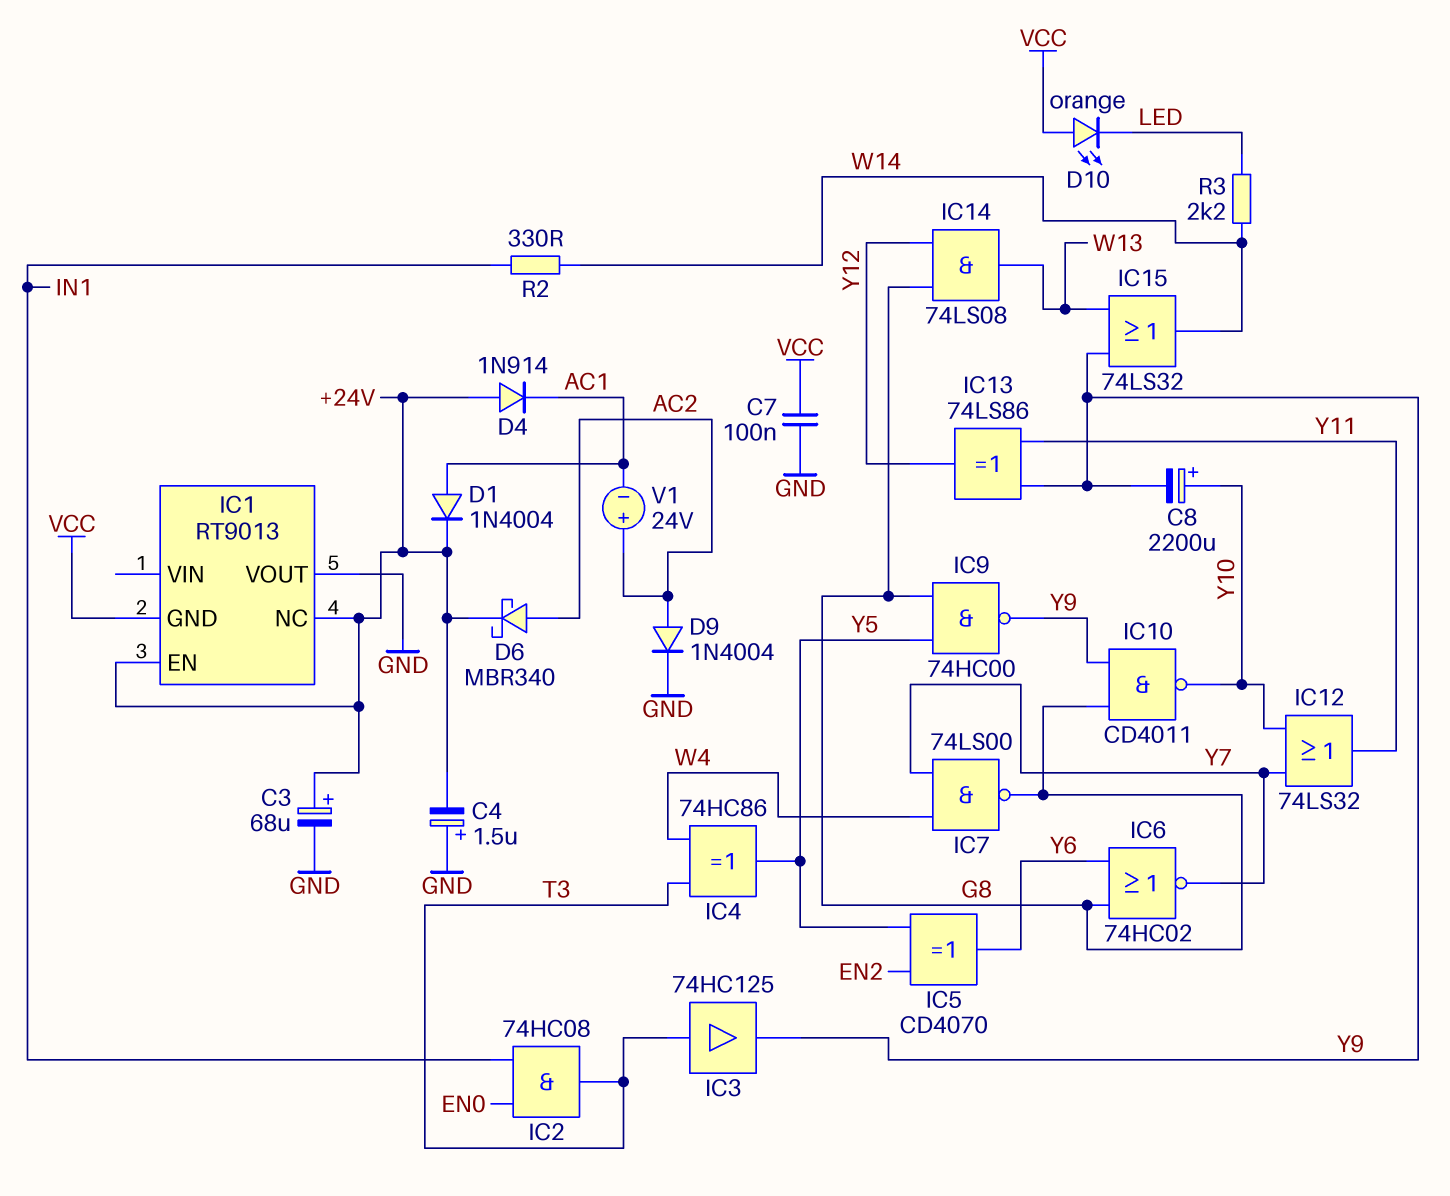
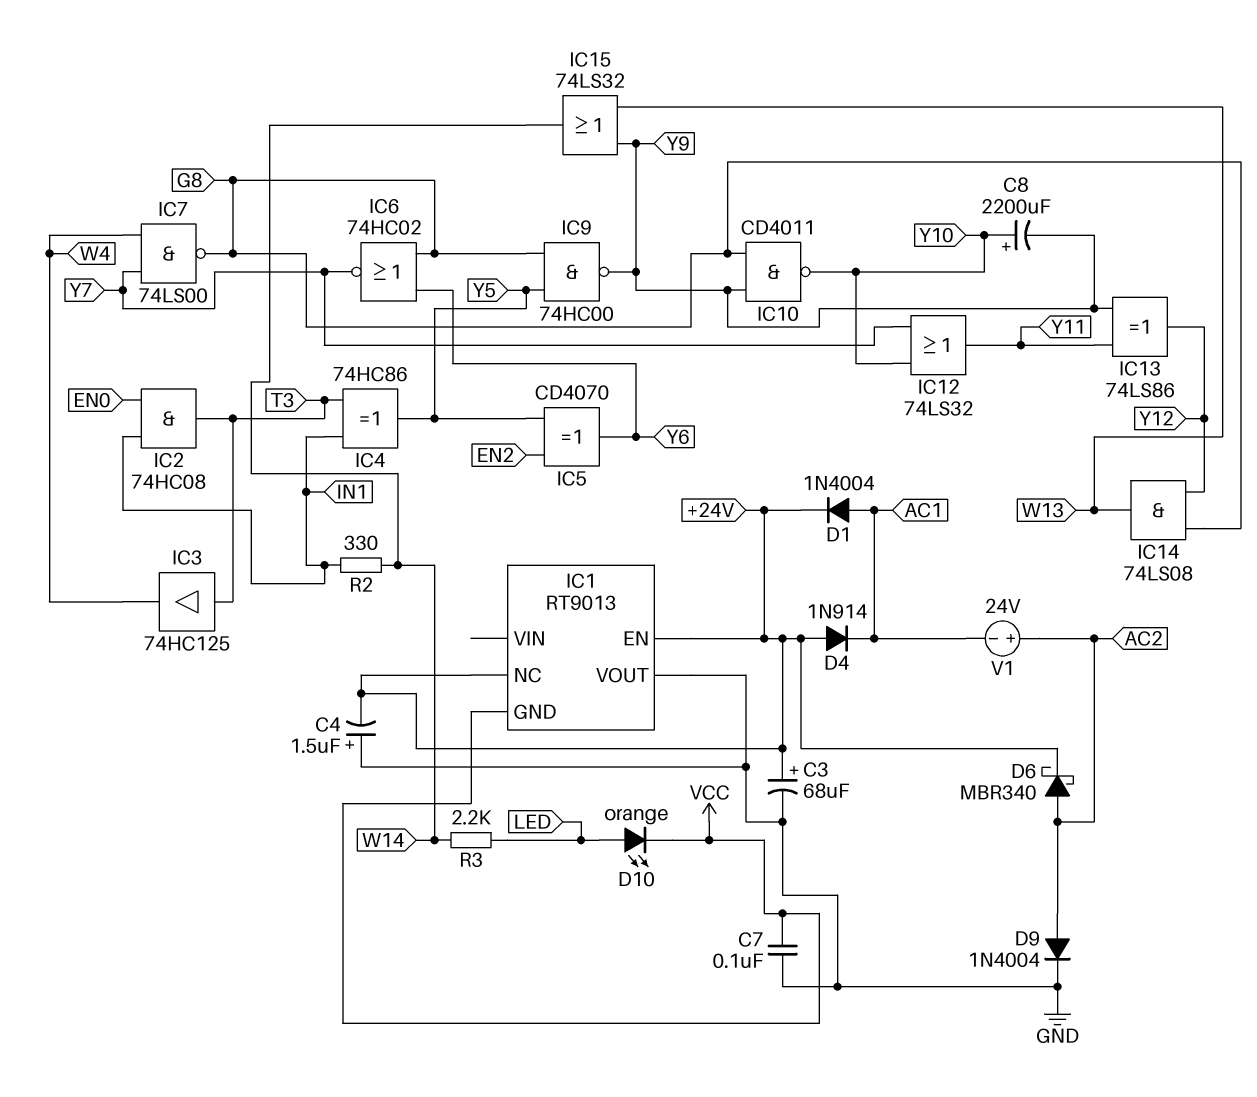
D10: LED orange (A VCC, K LED) -> LED orange (A LED, K VCC)
IC3: buffer 74HC125 (in T3, out Y9) -> buffer 74HC125 (in T3, out W4)
IC4: XOR 74HC86 (in T3, in W4, out Y5) -> XOR 74HC86 (in IN1, in T3, out Y5)

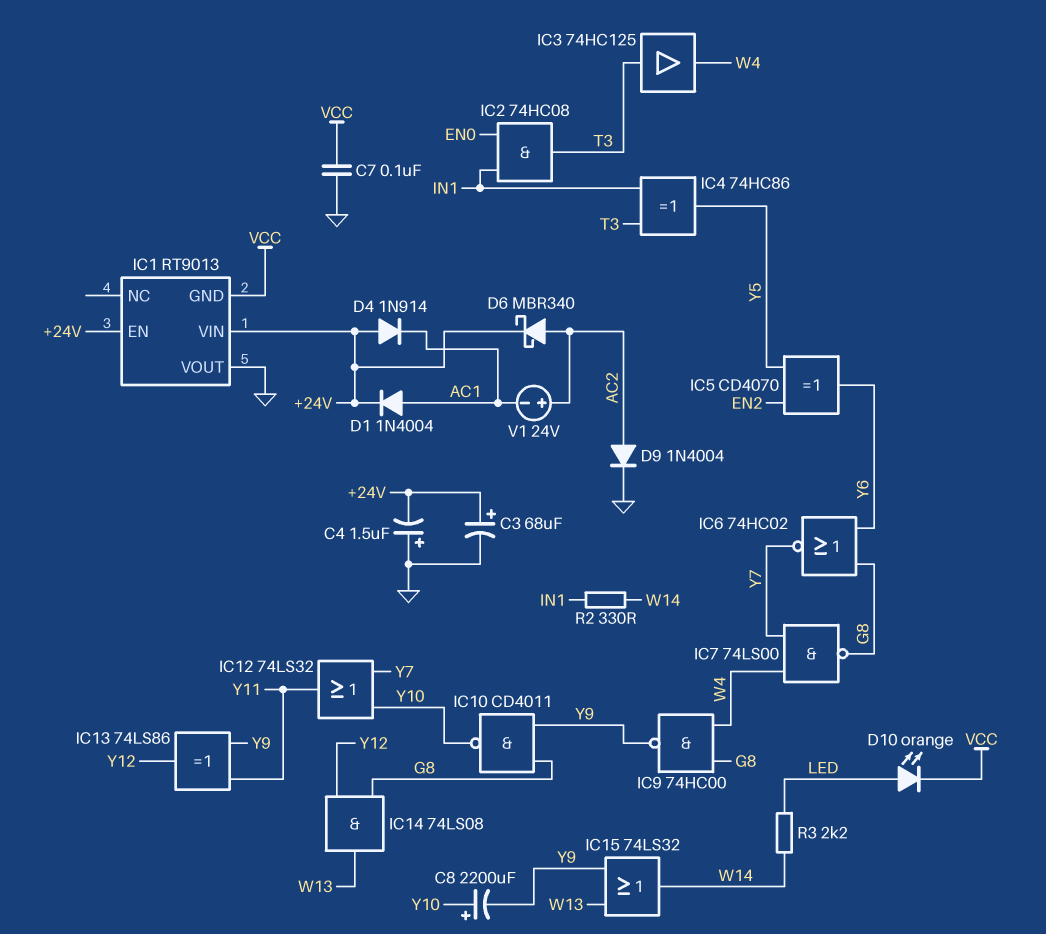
IC1 pin NC: +24V -> none
IC1 pin VIN: none -> +24V
IC9: NAND 74HC00 (in G8, in Y5, out Y9) -> NAND 74HC00 (in G8, in W4, out Y9)

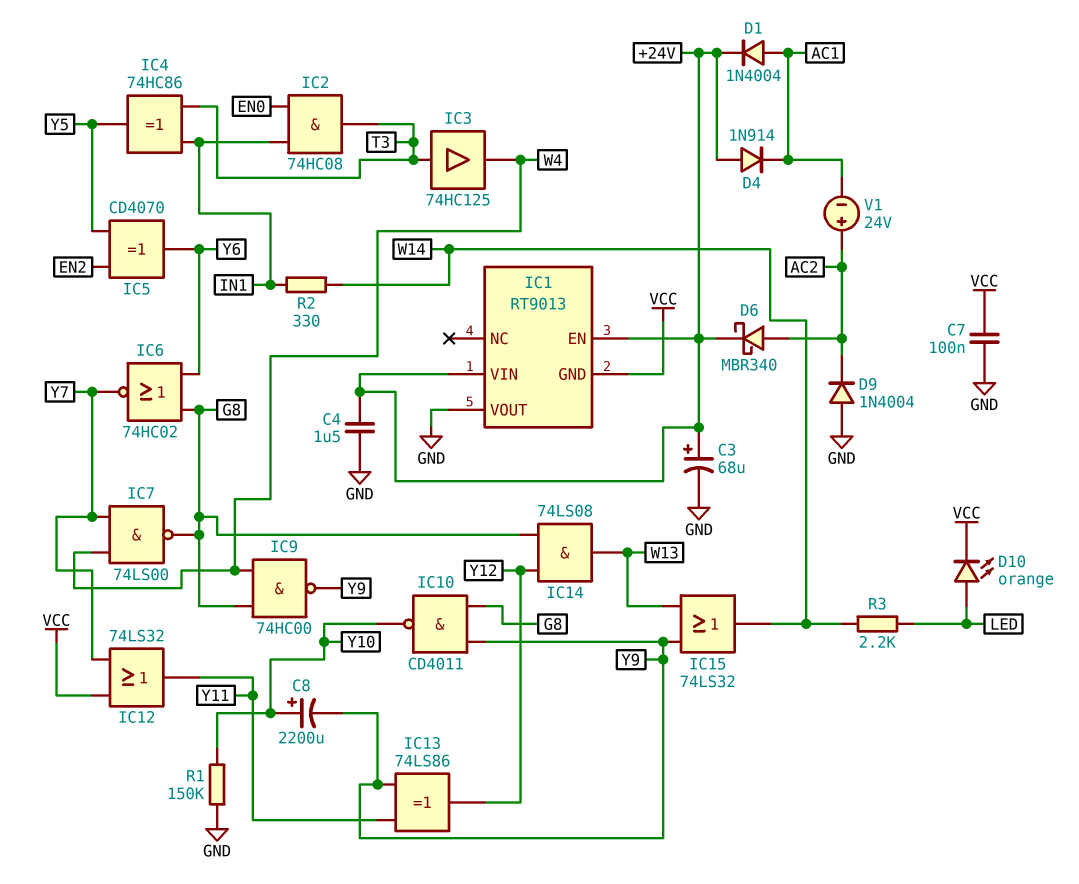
C4: 1.5uF (plus GND, minus +24V) -> 1.5uF (+24V, GND)
D9: diode 1N4004 (A AC2, K GND) -> diode 1N4004 (A GND, K AC2)
IC12: OR 74LS32 (in Y7, in Y10, out Y11) -> OR 74LS32 (in VCC, in Y7, out Y11)
R1: none -> 150k (GND, Y10)

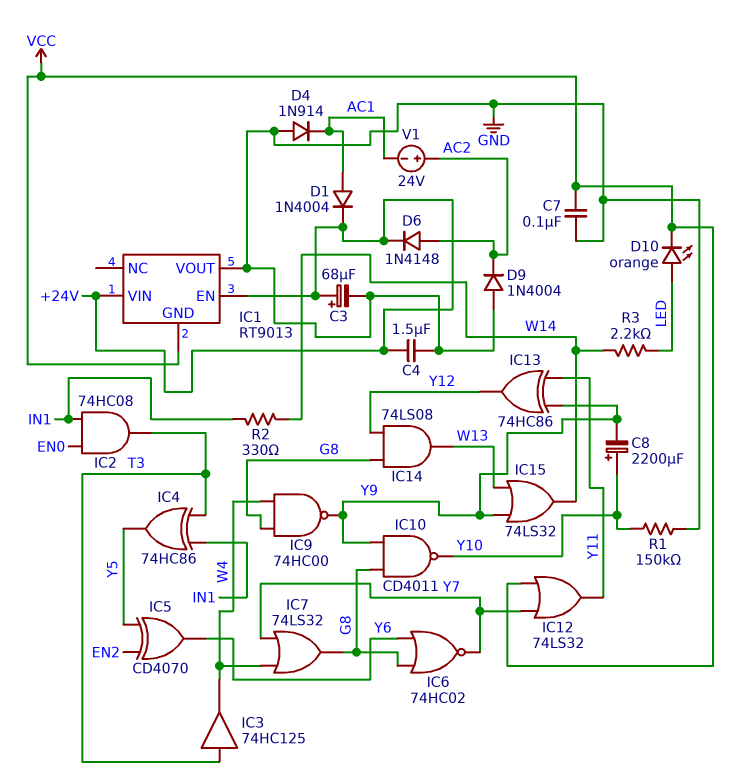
D4: diode 1N914 (A +24V, K AC1) -> diode 1N914 (A GND, K AC1)
D6: schottky MBR340 (A AC2, K +24V) -> diode 1N4148 (A AC2, K +24V)
IC7: NAND 74LS00 (in W4, in Y7, out G8) -> OR 74LS32 (in W4, in Y7, out G8)
IC13: XOR 74LS86 (in Y9, in Y11, out Y12) -> XOR 74HC86 (in Y9, in Y11, out Y12)

